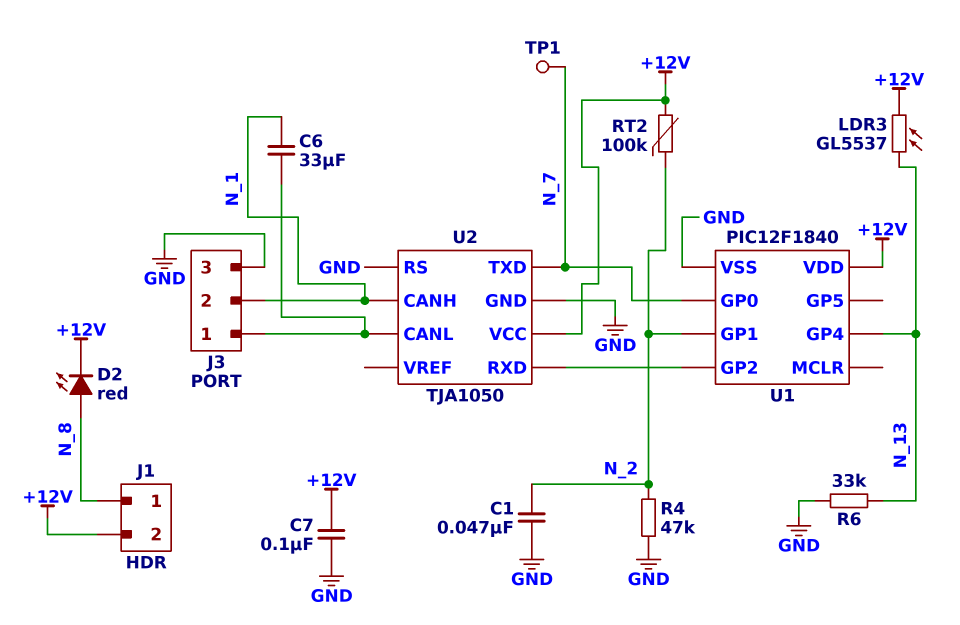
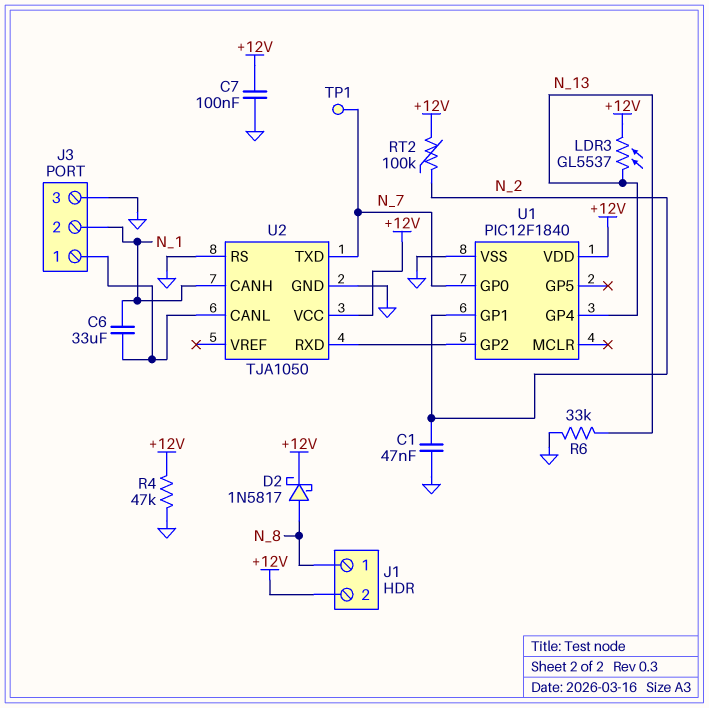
D2: LED red (A N_8, K +12V) -> schottky 1N5817 (A N_8, K +12V)
R4: 47k (GND, N_2) -> 47k (+12V, GND)

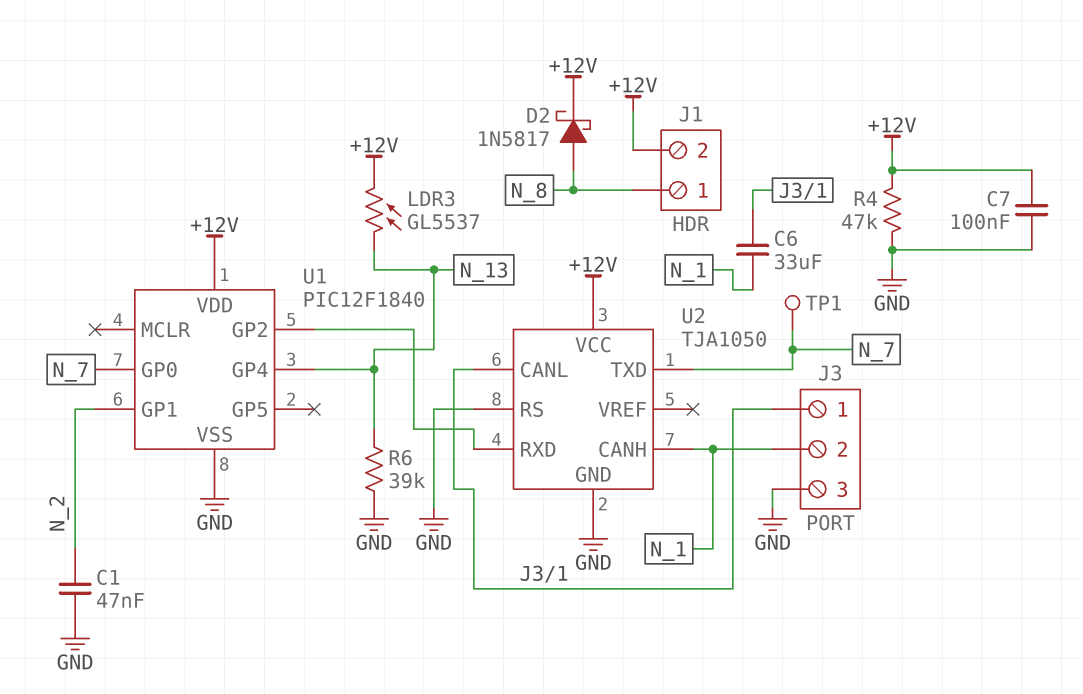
R6: 33k (GND, N_13) -> 39k (GND, N_13)
RT2: 100k (+12V, N_2) -> none

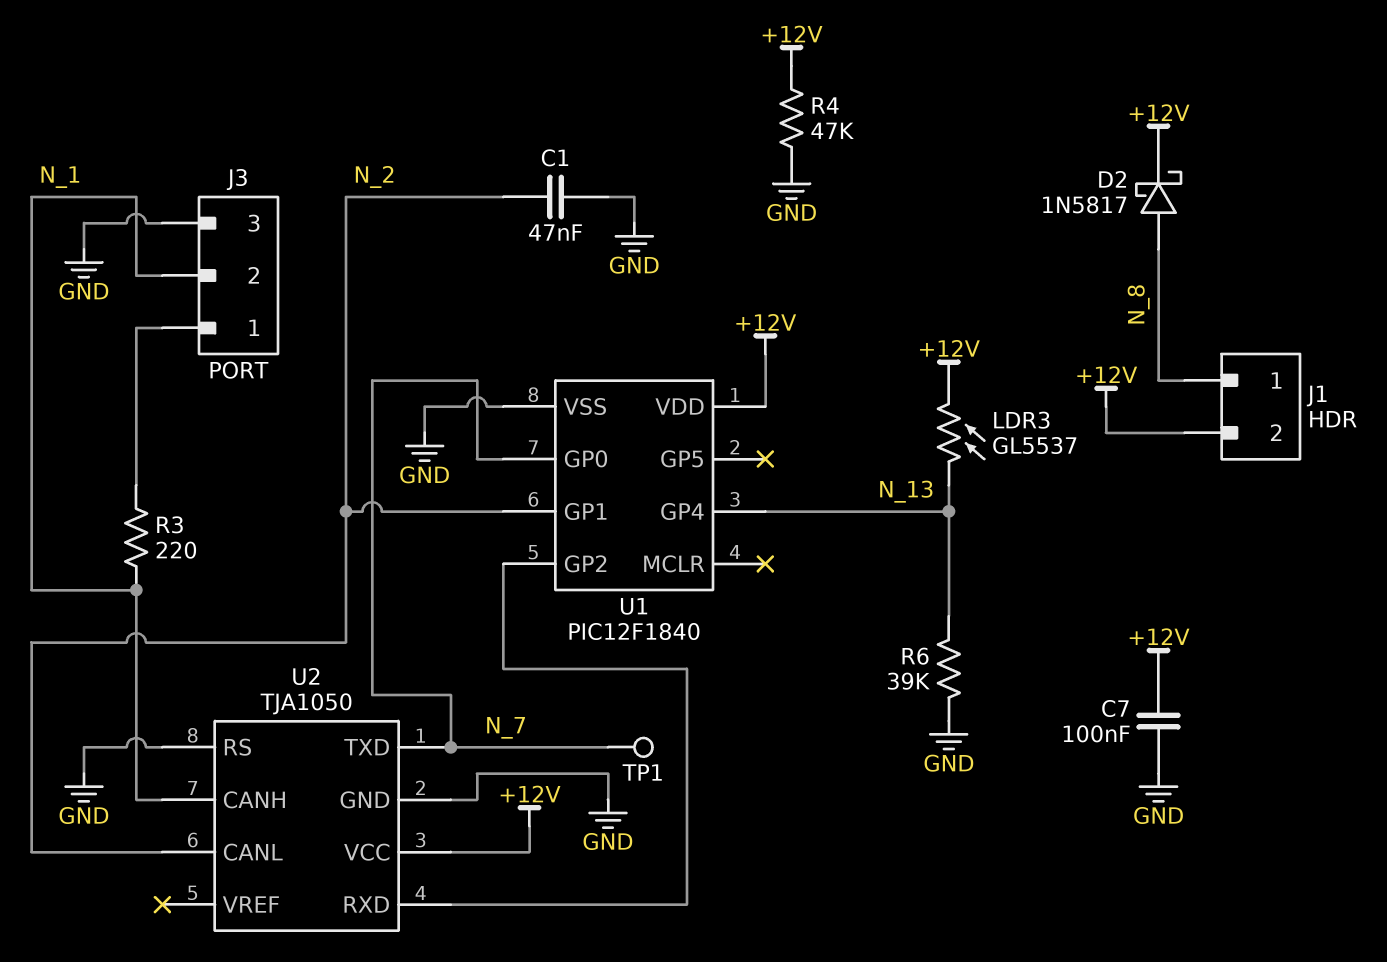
C6: 33uF (J3/1, N_1) -> none
R3: none -> 220 (J3/1, N_1)
U2 pin CANL: J3/1 -> N_2

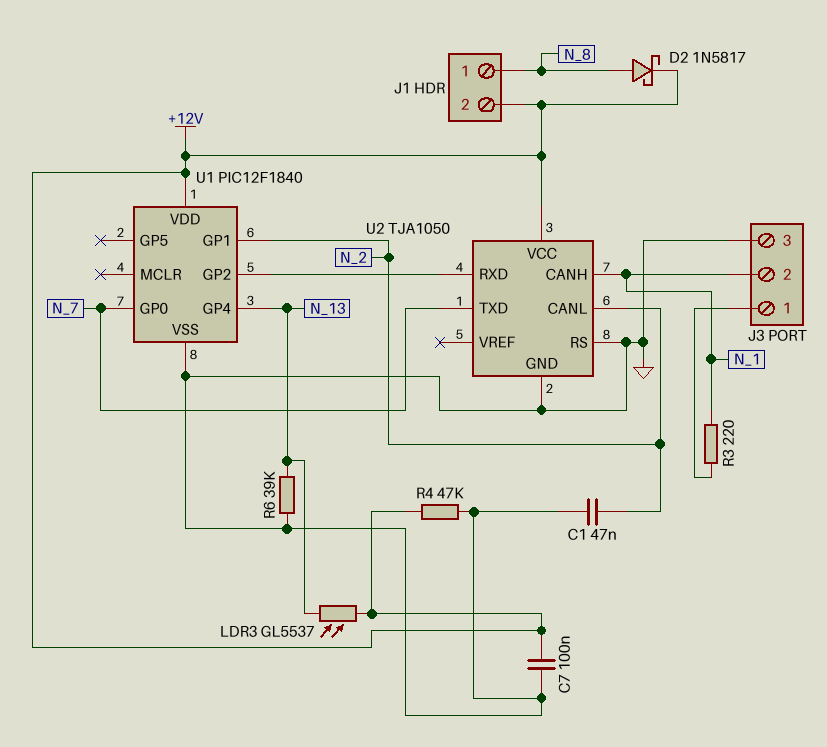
TP1: test point (N_7) -> none

